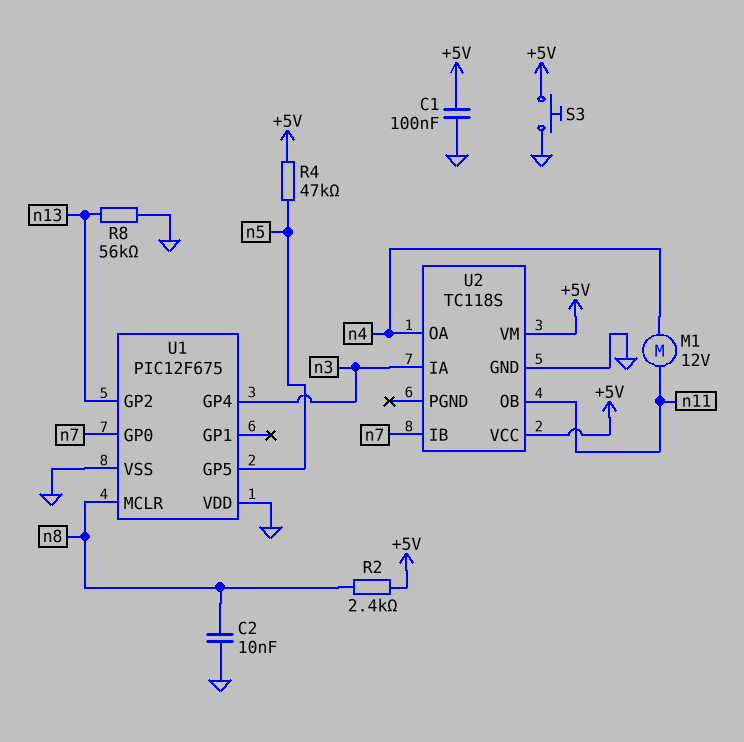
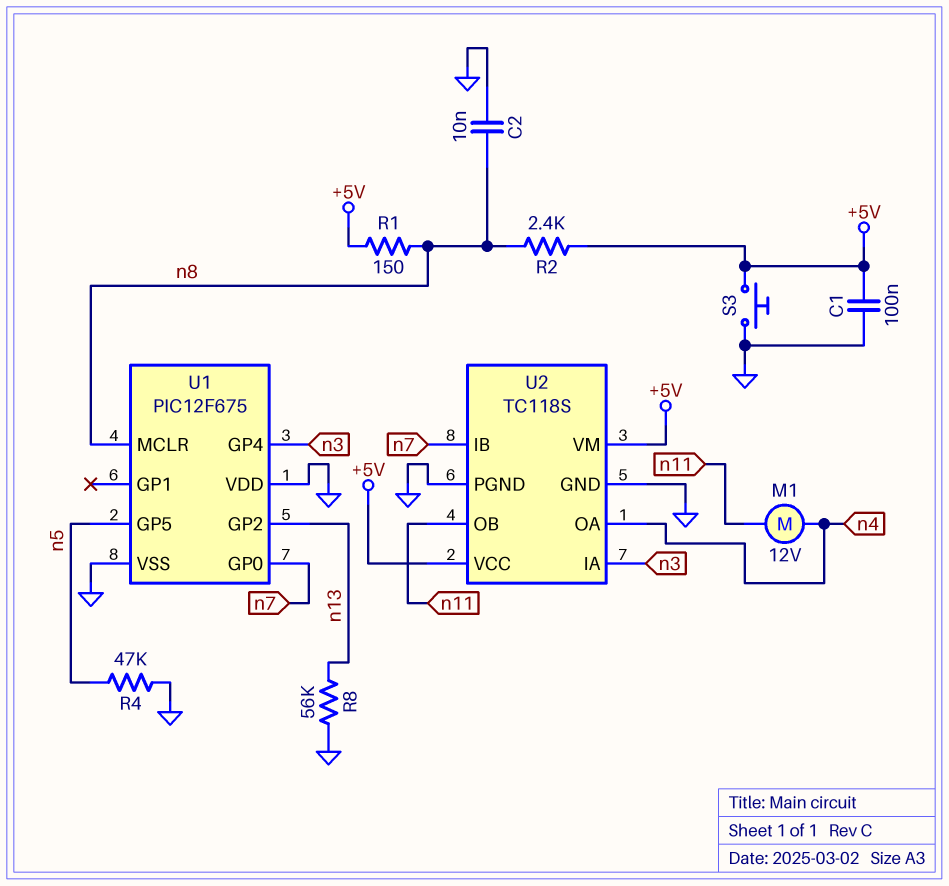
R1: none -> 150 (+5V, n8)
R4: 47k (+5V, n5) -> 47k (GND, n5)
U2 pin PGND: none -> GND

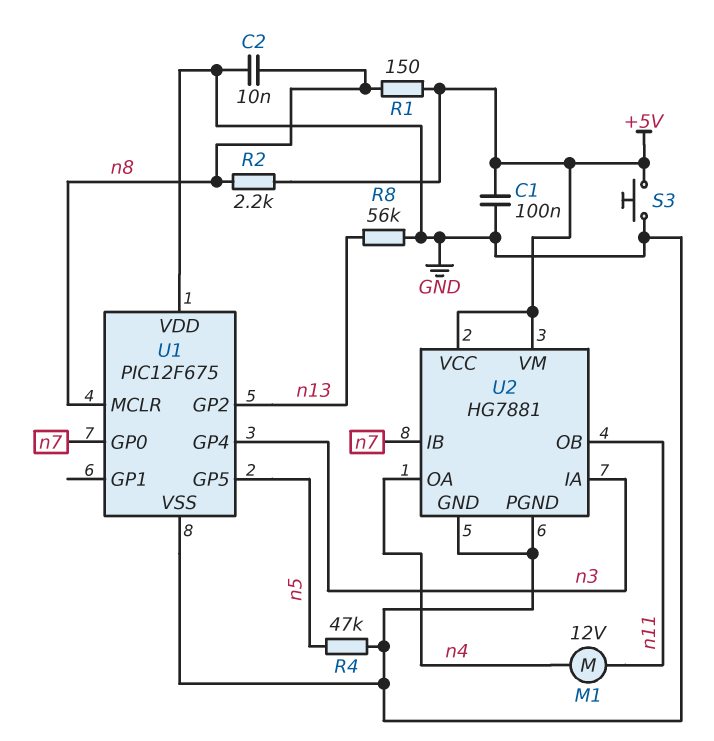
R2: 2.4k (+5V, n8) -> 2.2k (+5V, n8)
U2: TC118S -> HG7881

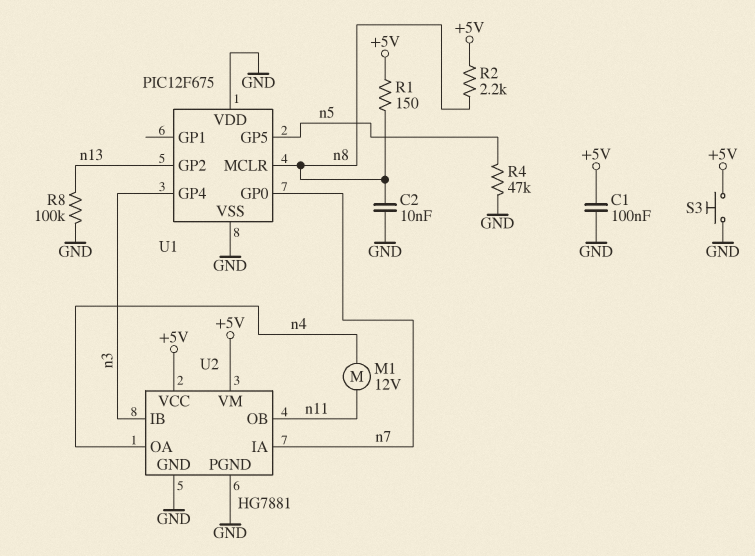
R8: 56k (GND, n13) -> 100k (GND, n13)
U2 pin IA: n3 -> n7
U2 pin IB: n7 -> n3

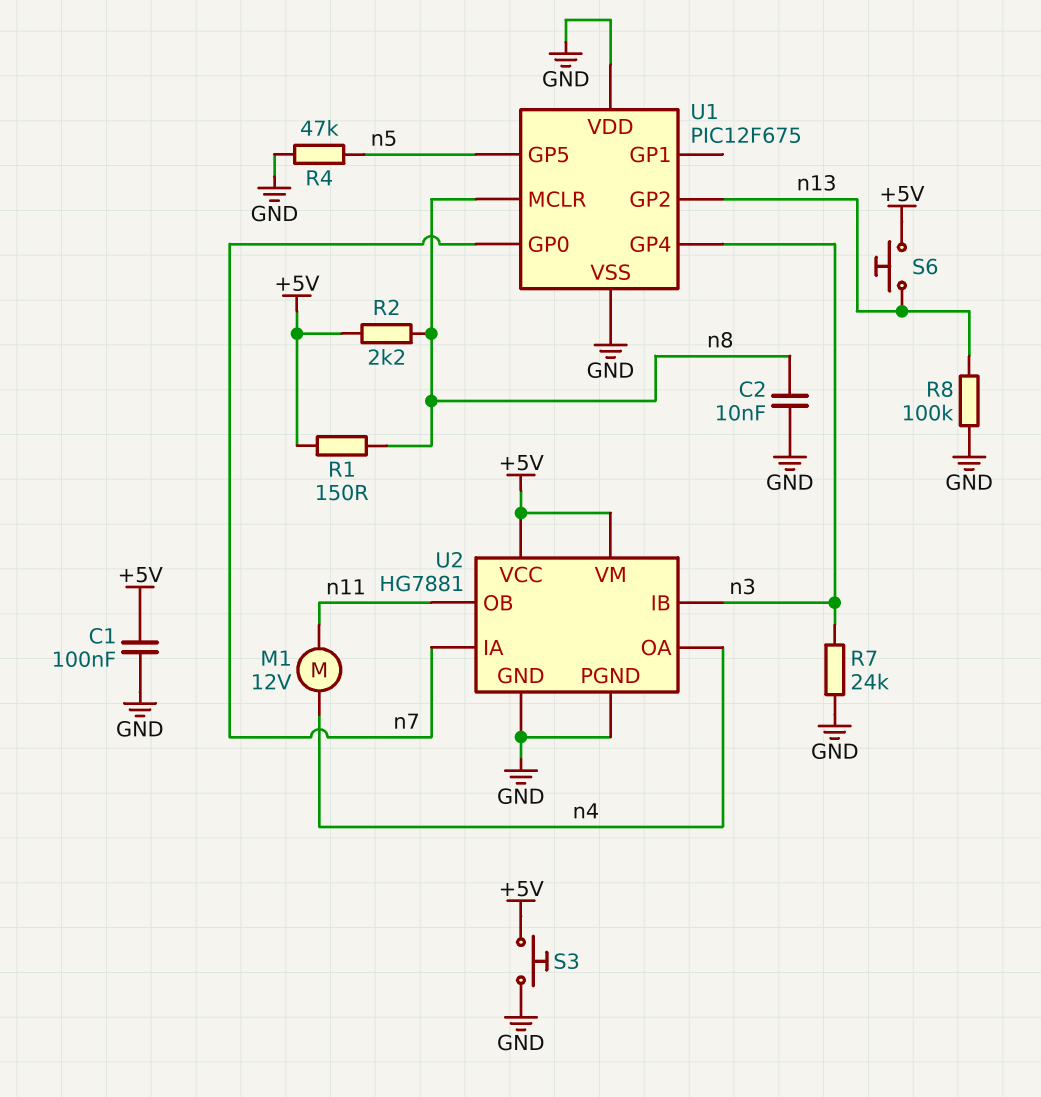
R7: none -> 24k (GND, n3)
S6: none -> button (+5V, n13)

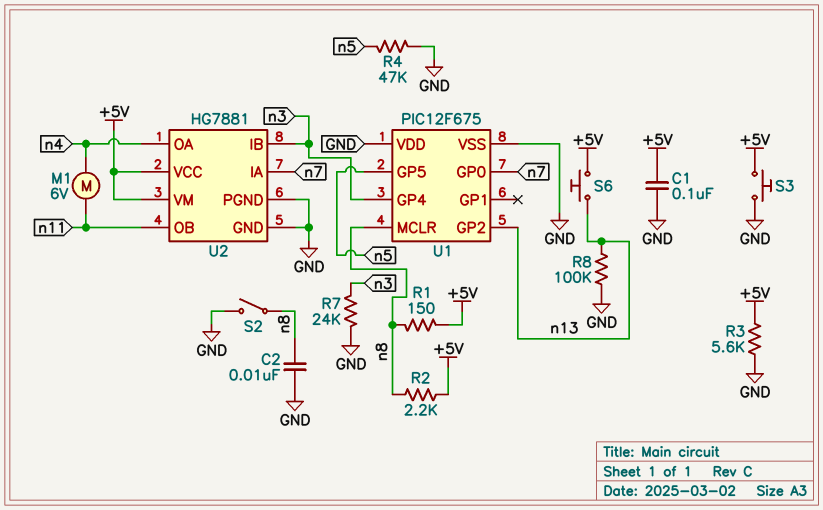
M1: motor 12V (n4, n11) -> motor 6V (n4, n11)
R3: none -> 5.6k (+5V, GND)
S2: none -> switch (GND, n8)

